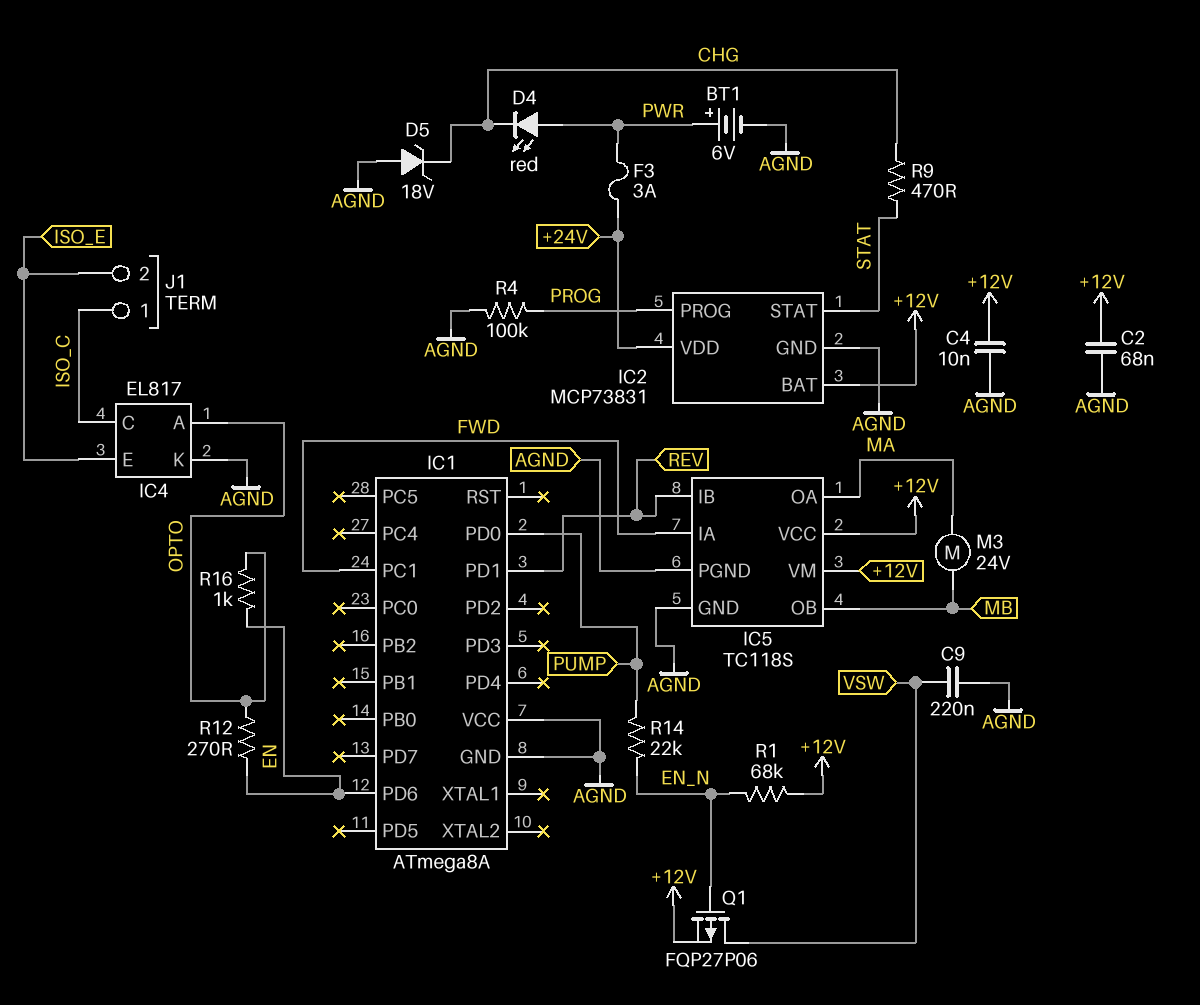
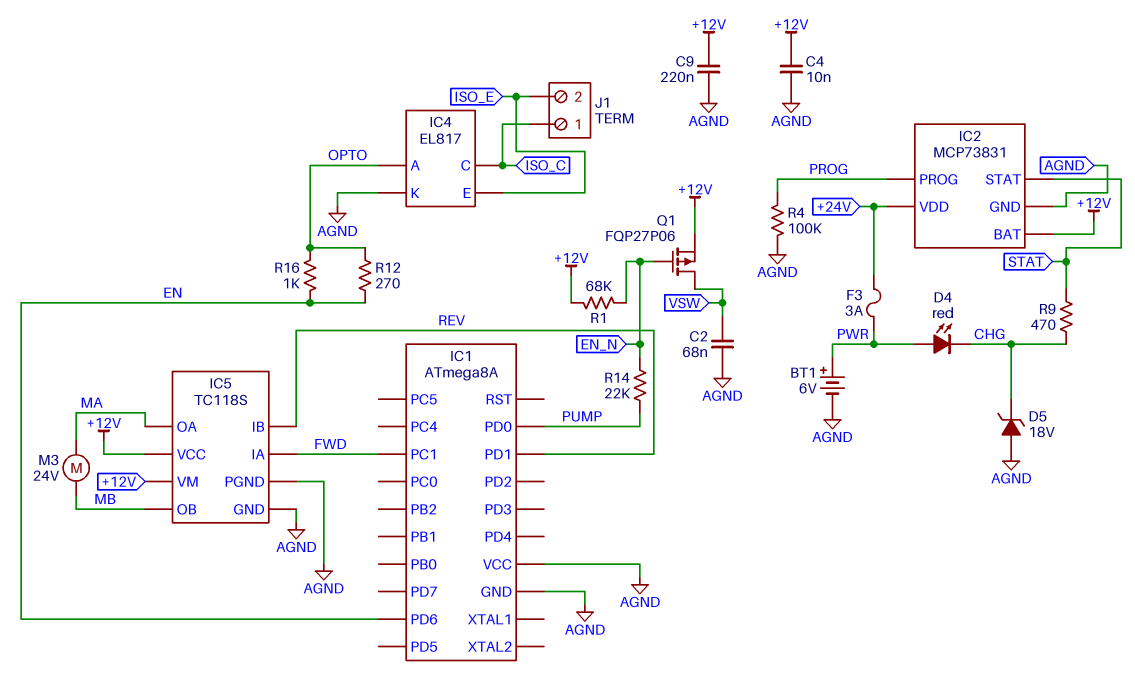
C2: 68nF (+12V, AGND) -> 68nF (AGND, VSW)
C9: 220nF (AGND, VSW) -> 220nF (+12V, AGND)

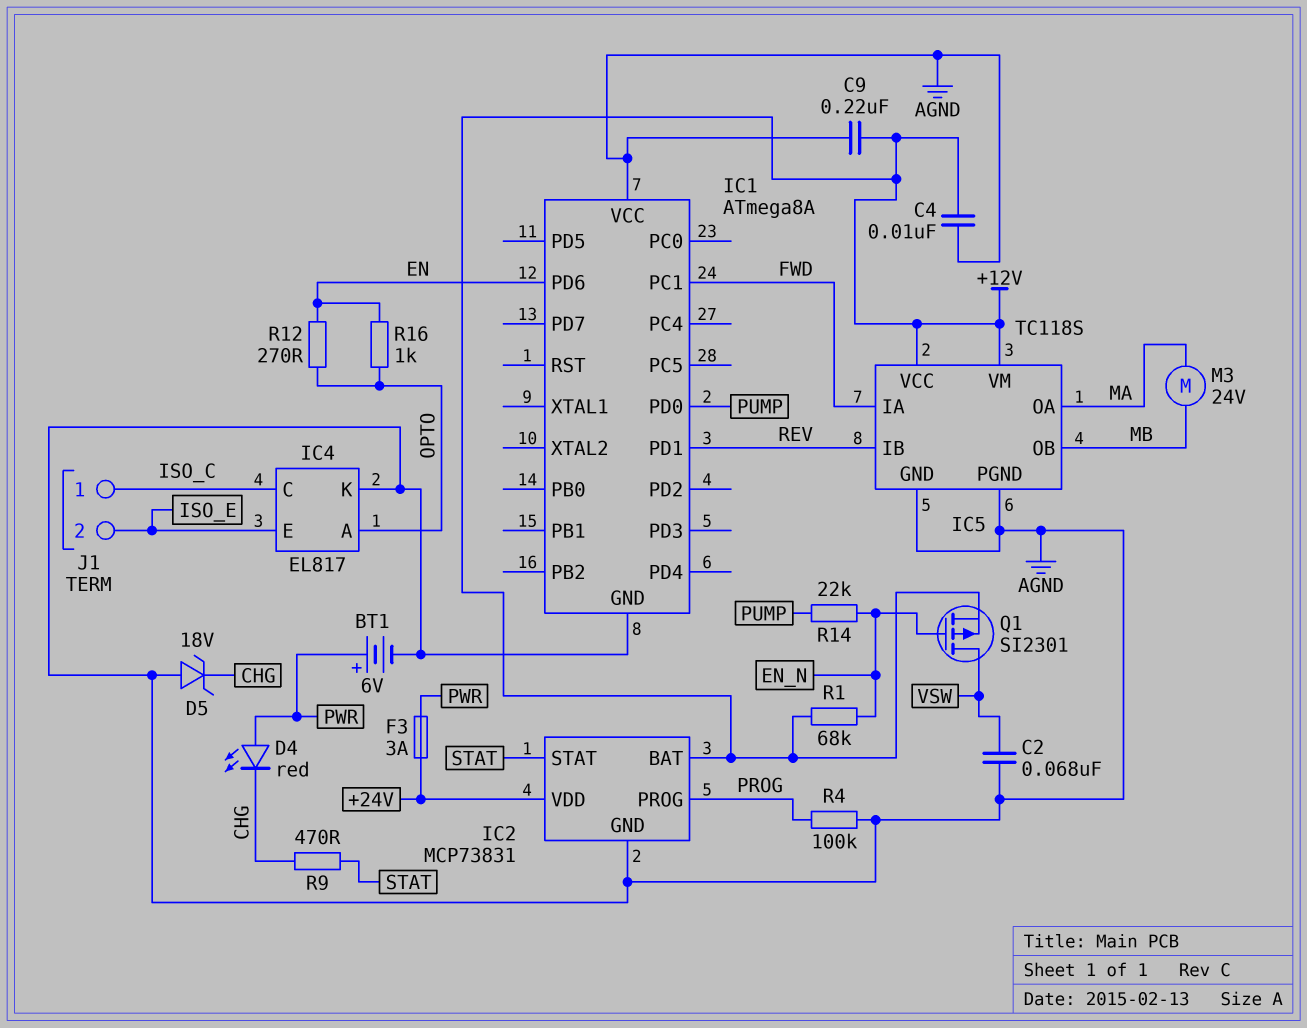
Q1: PMOS FQP27P06 (G EN_N, D VSW, S +12V) -> PMOS SI2301 (G EN_N, D VSW, S +12V)

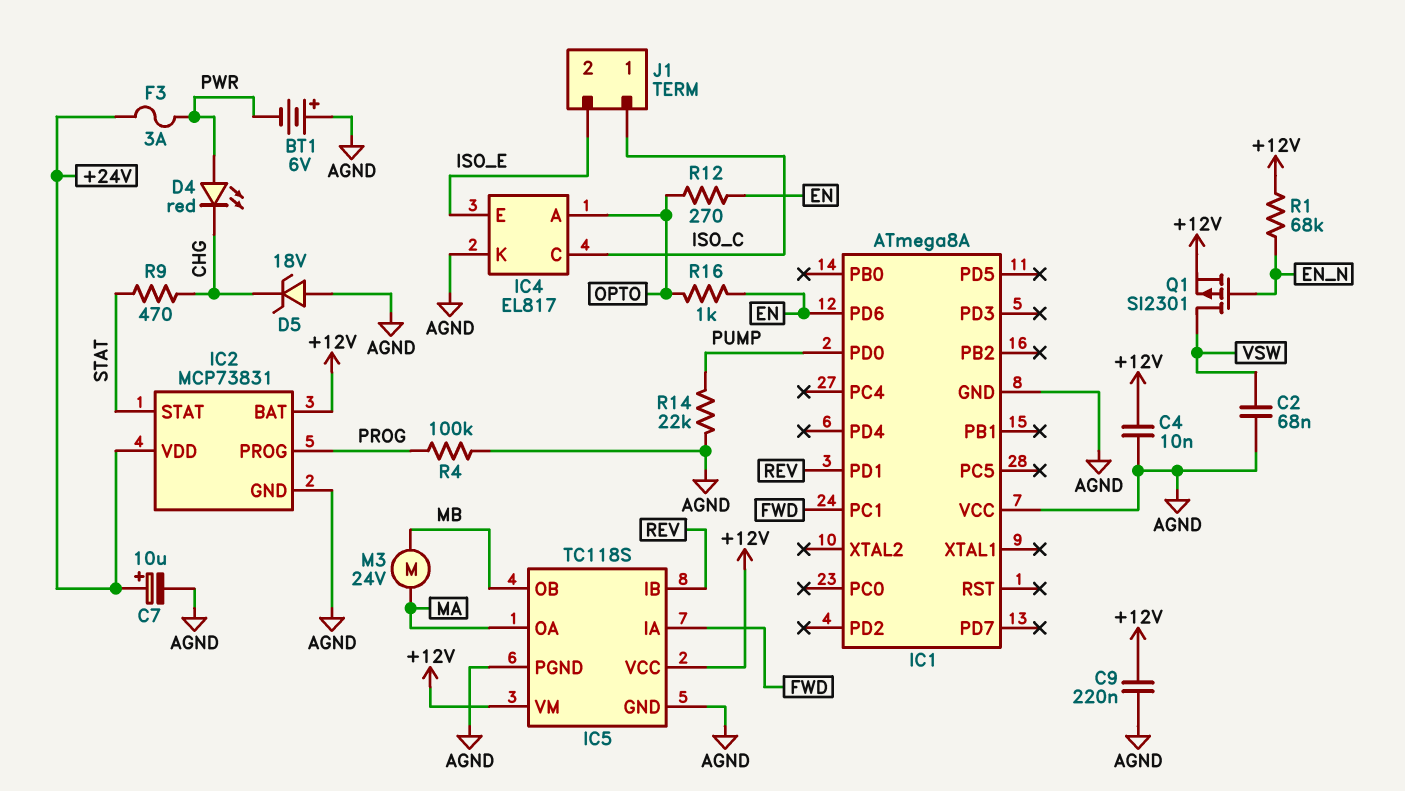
BT1: 6V (plus PWR, minus AGND) -> 6V (plus AGND, minus PWR)
C7: none -> 10uF (plus +24V, minus AGND)
R14: 22k (EN_N, PUMP) -> 22k (AGND, PUMP)

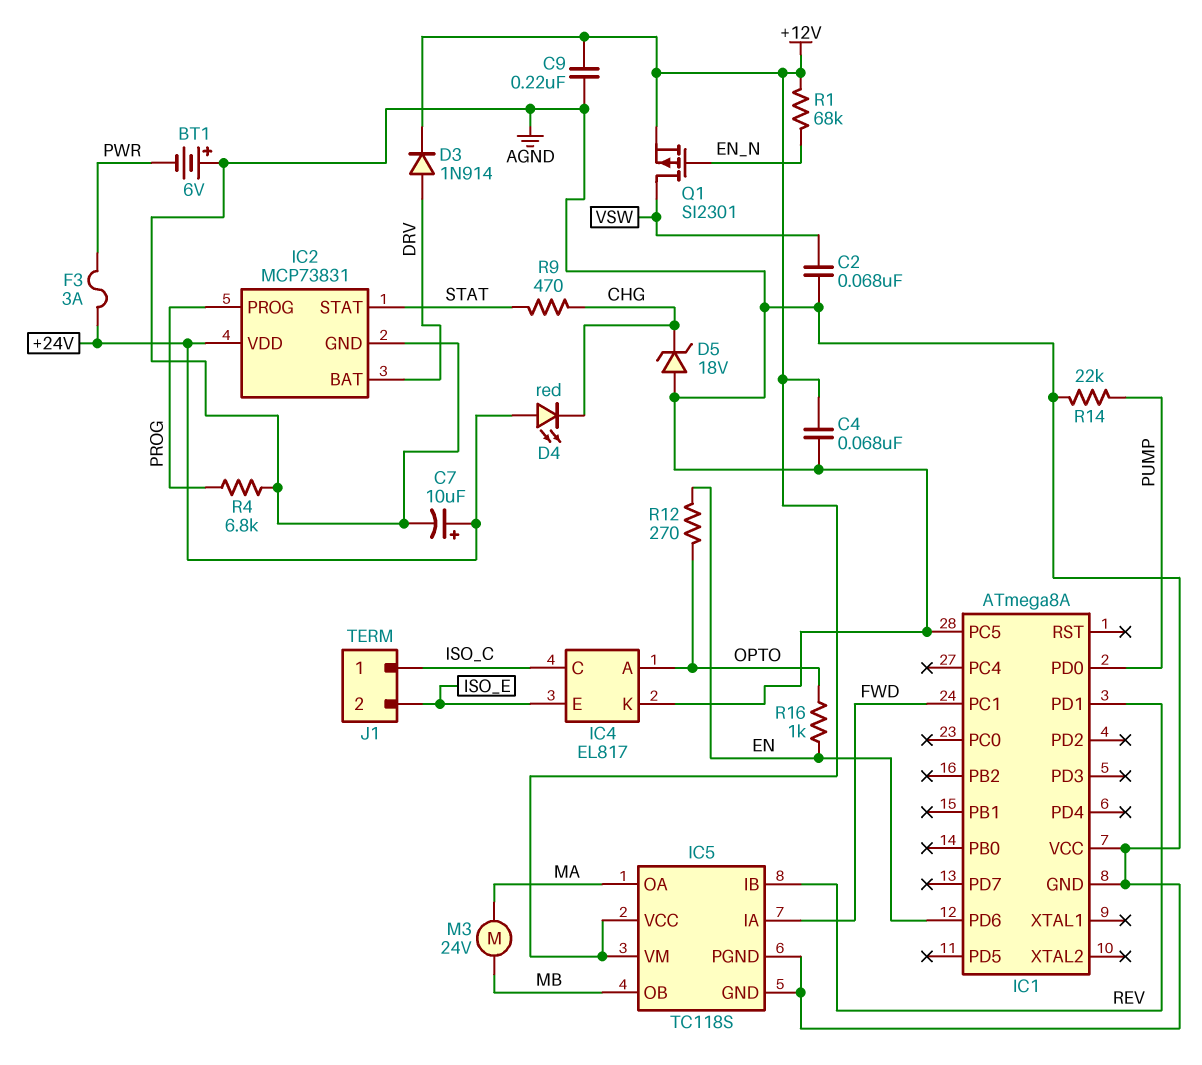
C4: 10nF (+12V, AGND) -> 68nF (+12V, AGND)
D3: none -> diode 1N914 (A DRV, K +12V)
D4: LED red (A PWR, K CHG) -> LED red (A +24V, K CHG)
IC1 pin PC5: none -> AGND
IC2 pin BAT: +12V -> DRV
R4: 100k (AGND, PROG) -> 6.8k (AGND, PROG)

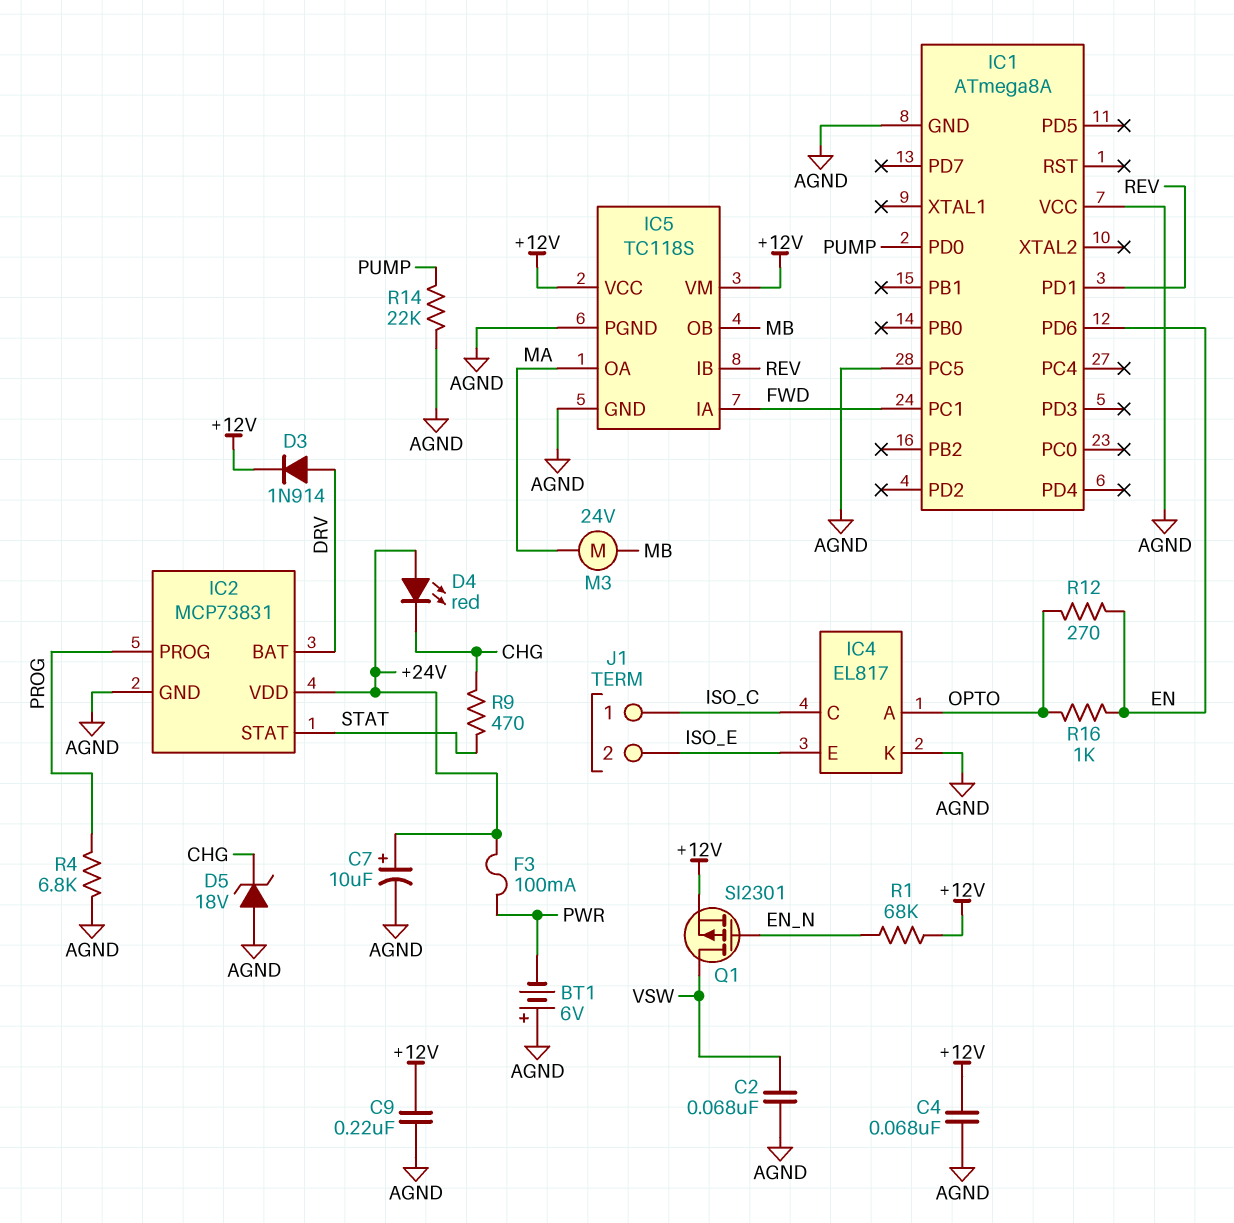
F3: 3A (+24V, PWR) -> 100mA (+24V, PWR)

